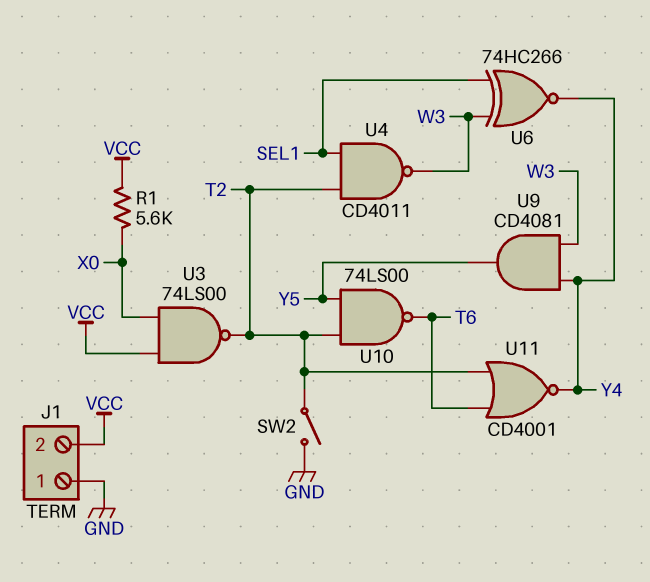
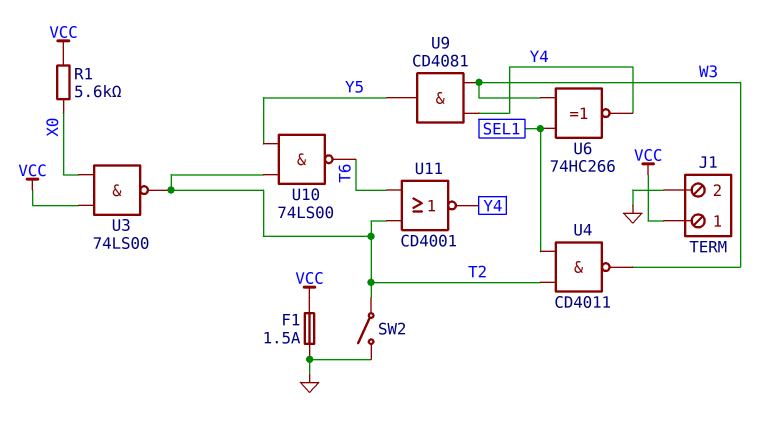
F1: none -> 1.5A (GND, VCC)
J1 pin 1: GND -> VCC
J1 pin 2: VCC -> GND

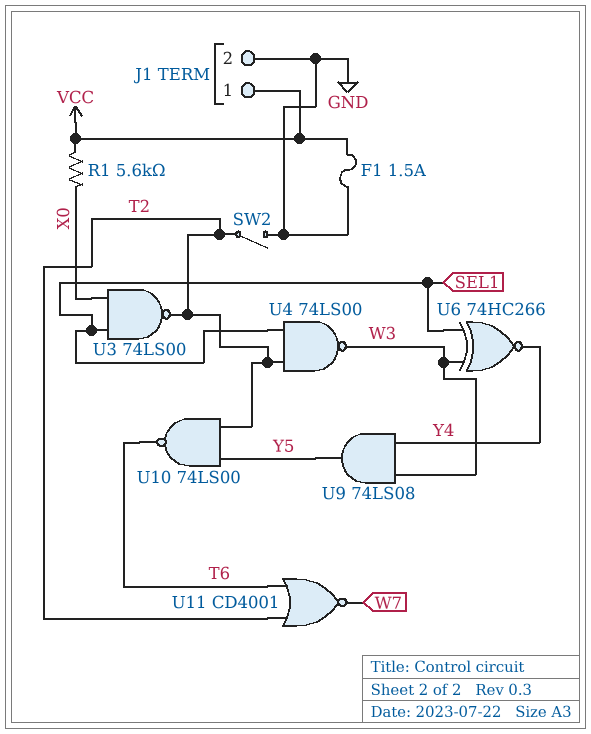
U3: NAND 74LS00 (in VCC, in X0, out T2) -> NAND 74LS00 (in SEL1, in X0, out T2)
U4: NAND CD4011 (in SEL1, in T2, out W3) -> NAND 74LS00 (in SEL1, in T2, out W3)
U9: AND CD4081 (in W3, in Y4, out Y5) -> AND 74LS08 (in W3, in Y4, out Y5)
U11: NOR CD4001 (in T2, in T6, out Y4) -> NOR CD4001 (in T2, in T6, out W7)

